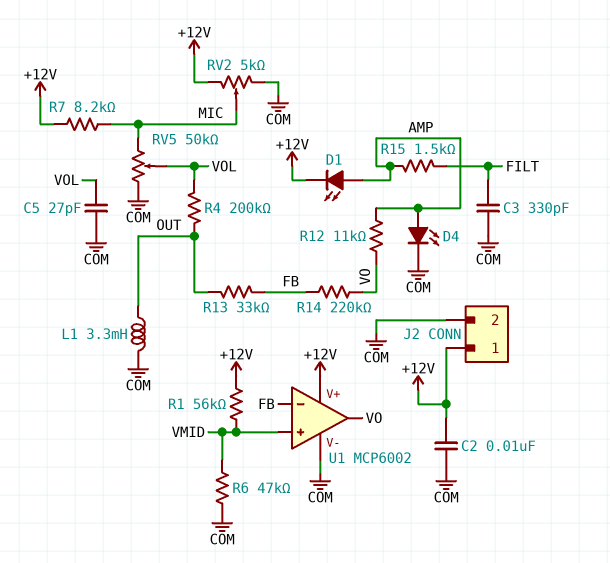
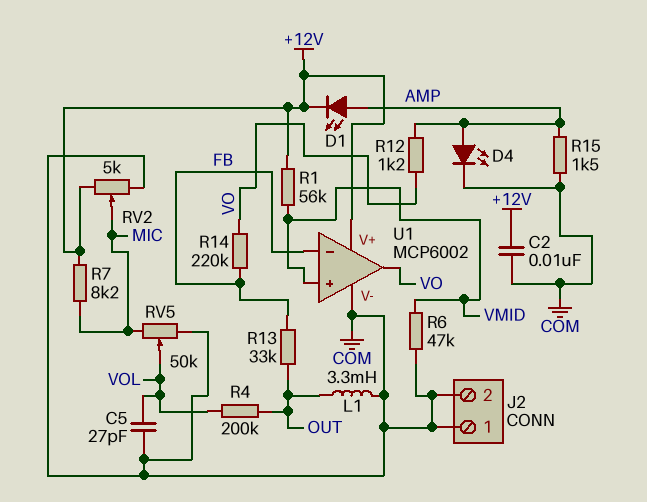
C3: 330pF (COM, FILT) -> none
J2 pin 1: +12V -> COM
R12: 11k (AMP, VO) -> 1.2k (AMP, VO)
R15: 1.5k (AMP, FILT) -> 1.5k (AMP, COM)

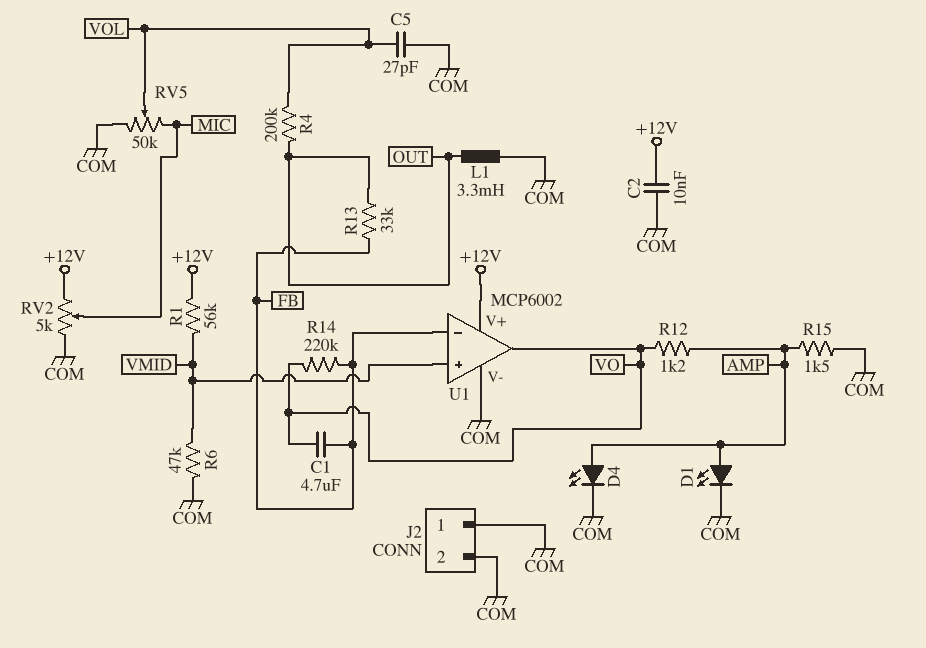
C1: none -> 4.7uF (FB, VO)
D1: LED (A AMP, K +12V) -> LED (A AMP, K COM)
R7: 8.2k (+12V, MIC) -> none

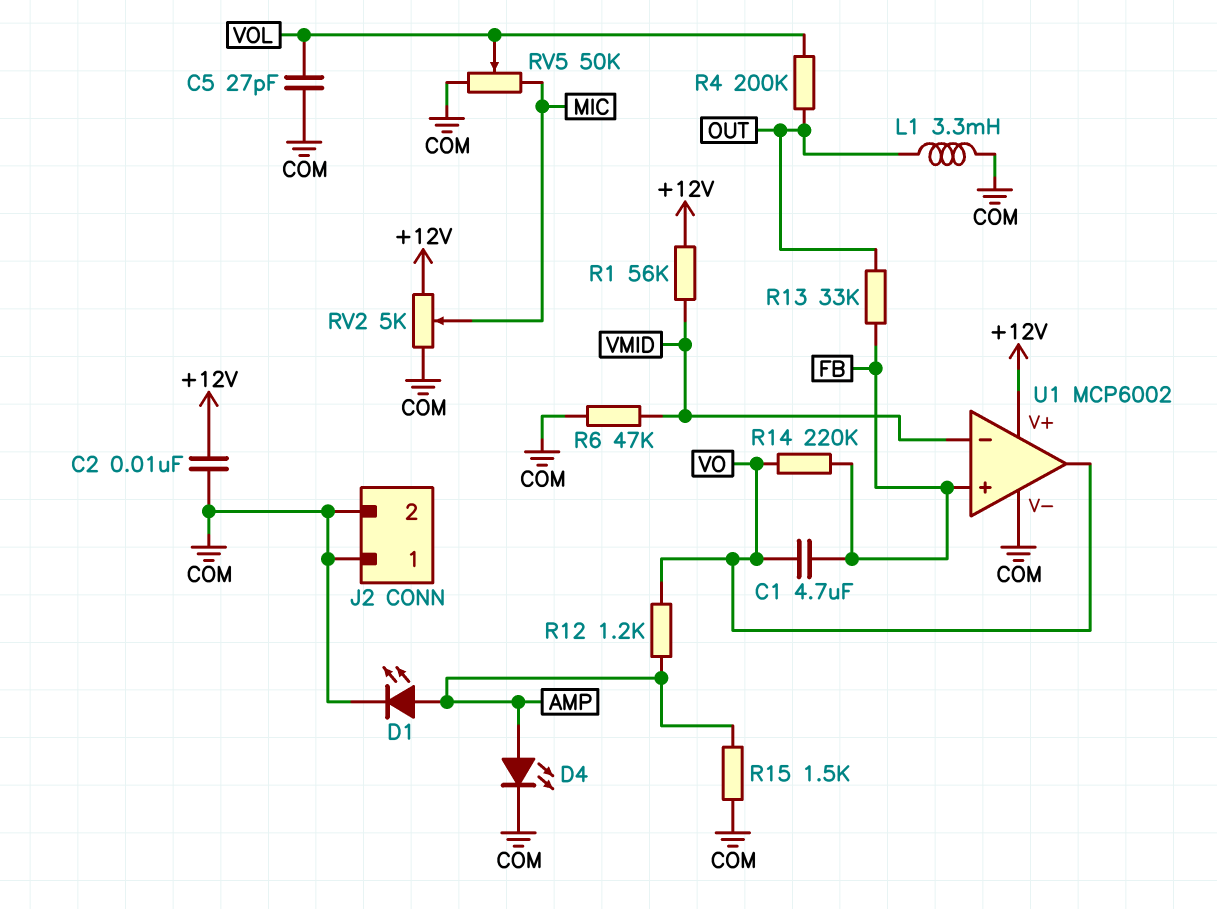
U1 pin in+: VMID -> FB
U1 pin in-: FB -> VMID

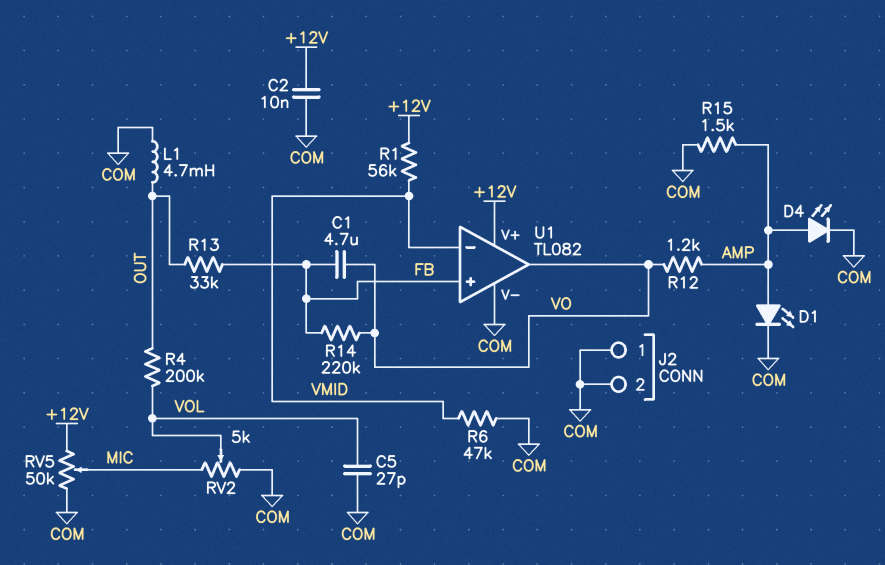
L1: 3.3mH (COM, OUT) -> 4.7mH (COM, OUT)
RV2: 5k (+12V, COM, wiper MIC) -> 5k (COM, MIC, wiper VOL)
RV5: 50k (COM, MIC, wiper VOL) -> 50k (+12V, COM, wiper MIC)
U1: MCP6002 -> TL082

